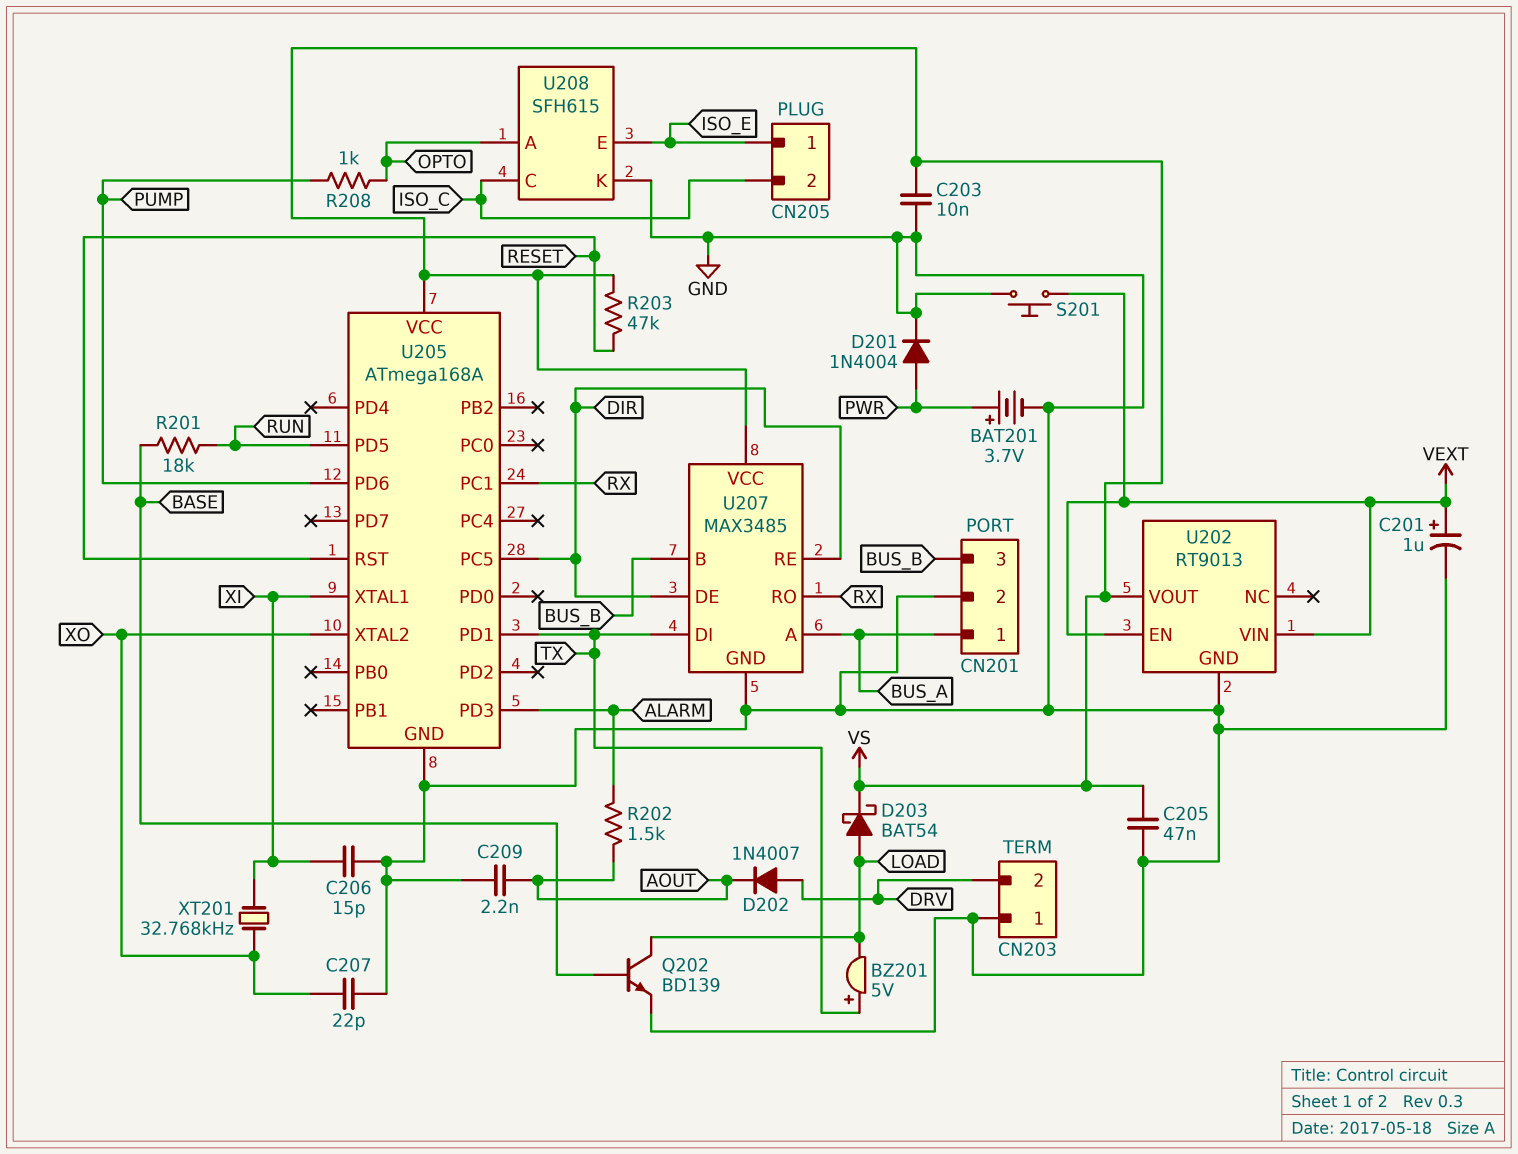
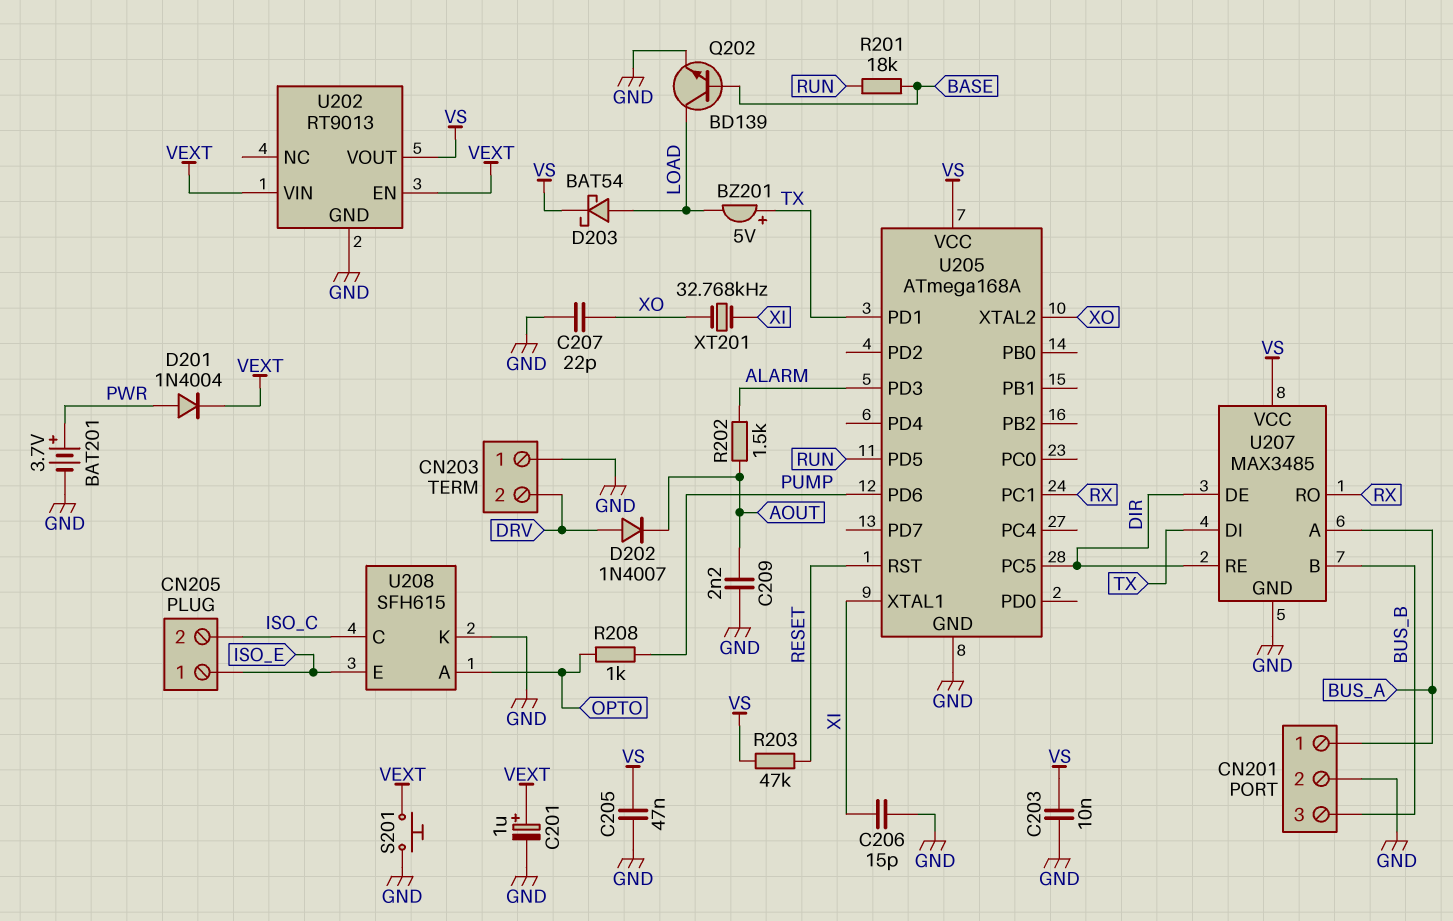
D201: diode 1N4004 (A PWR, K GND) -> diode 1N4004 (A PWR, K VEXT)

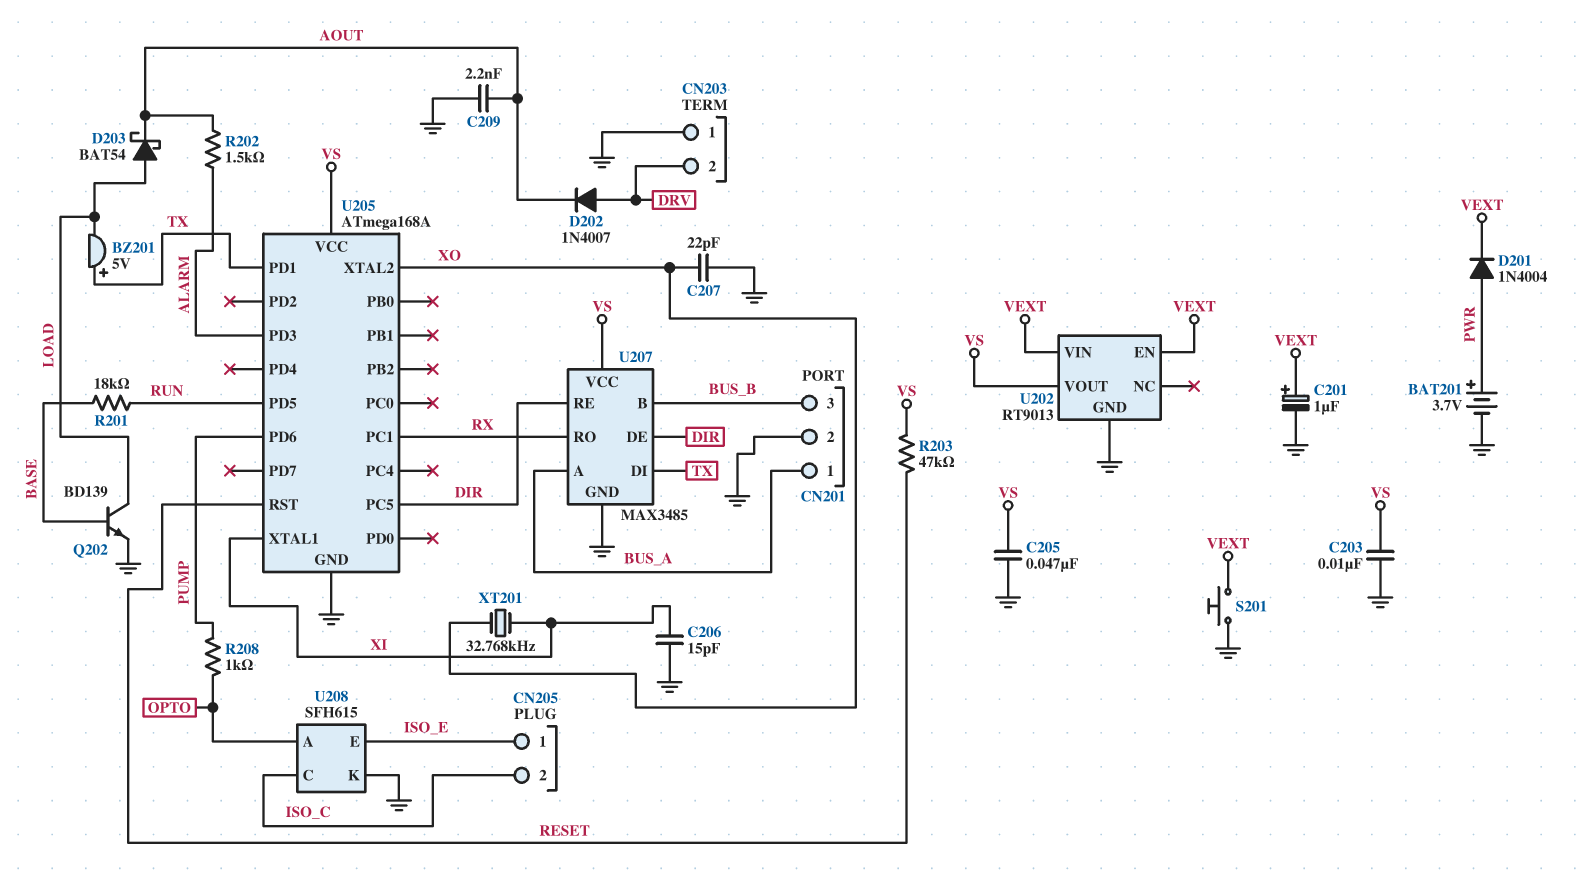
D203: schottky BAT54 (A LOAD, K VS) -> schottky BAT54 (A LOAD, K AOUT)

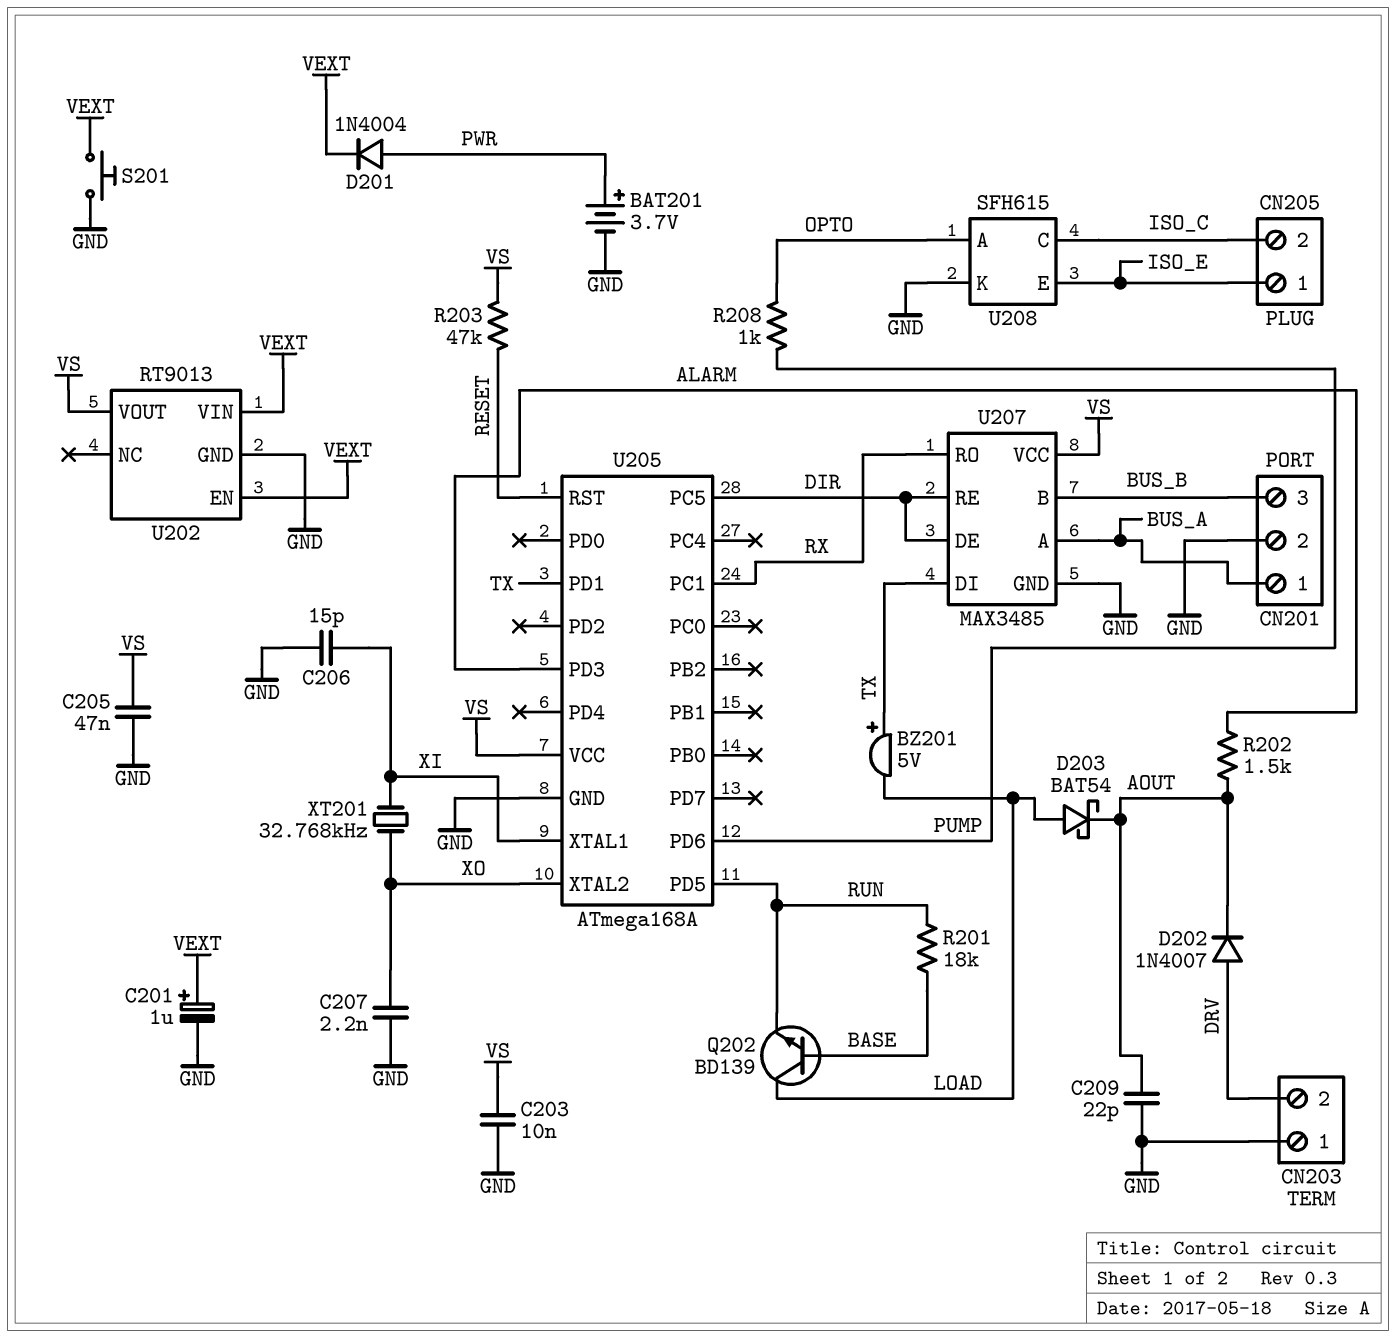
C207: 22pF (GND, XO) -> 2.2nF (GND, XO)
C209: 2.2nF (AOUT, GND) -> 22pF (AOUT, GND)
Q202: NPN BD139 (B BASE, C LOAD, E GND) -> NPN BD139 (B BASE, C LOAD, E RUN)

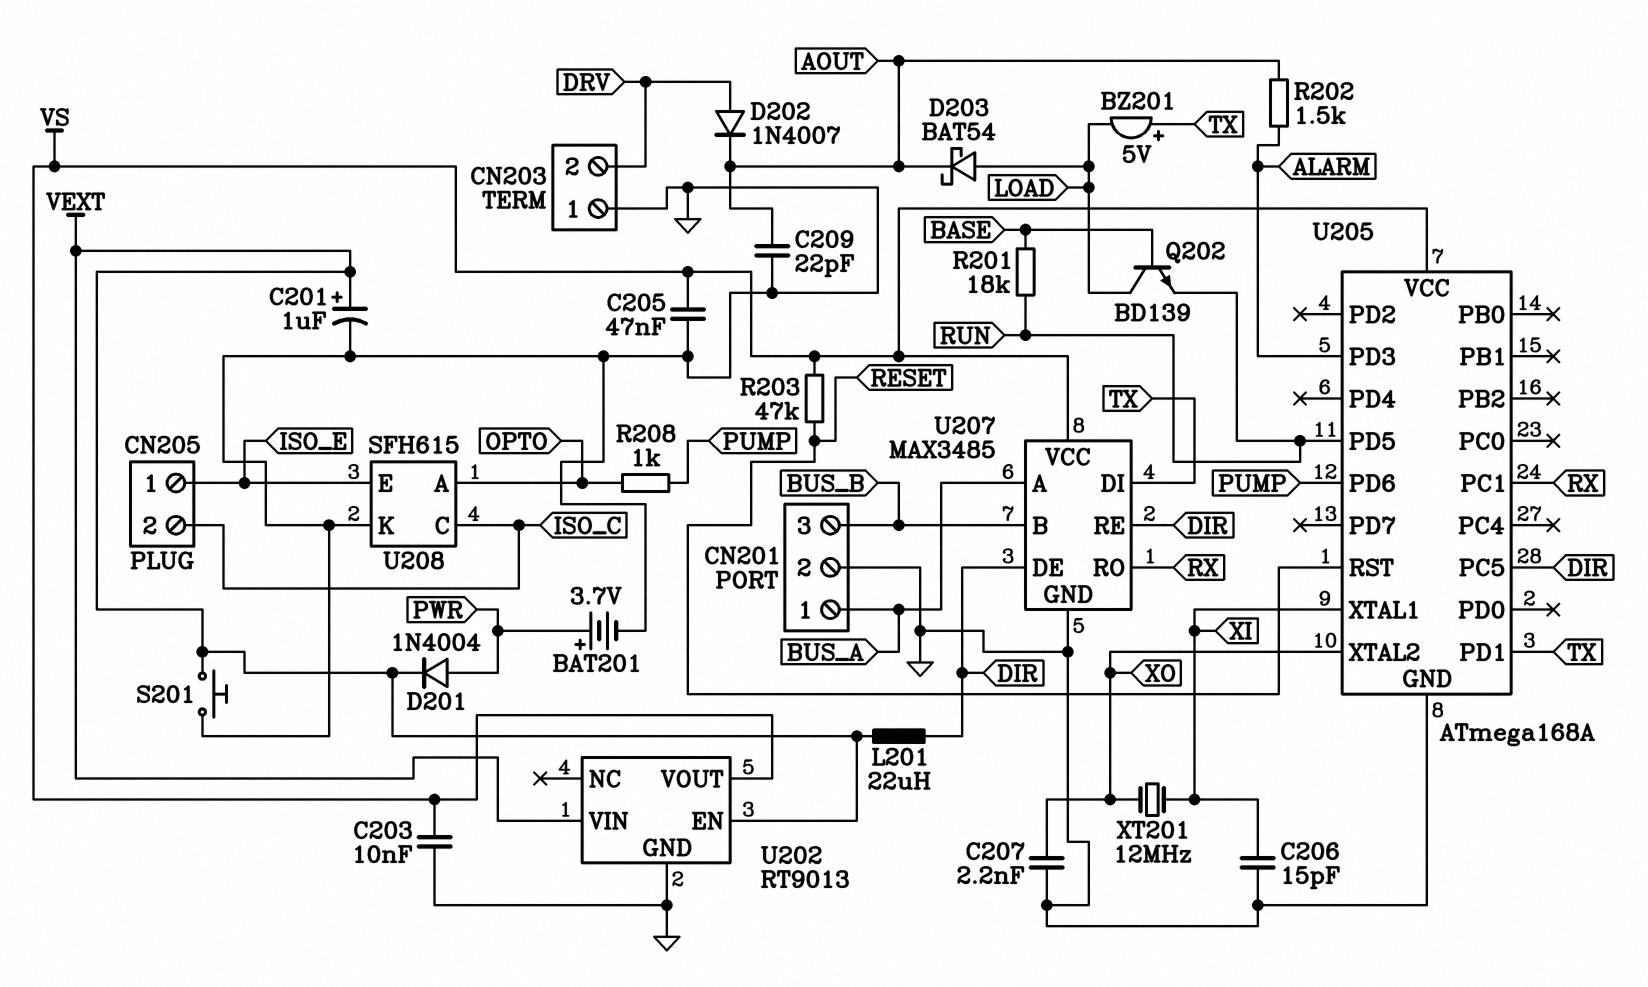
L201: none -> 22uH (DIR, VEXT)
XT201: 32.768kHz (XI, XO) -> 12MHz (XI, XO)

